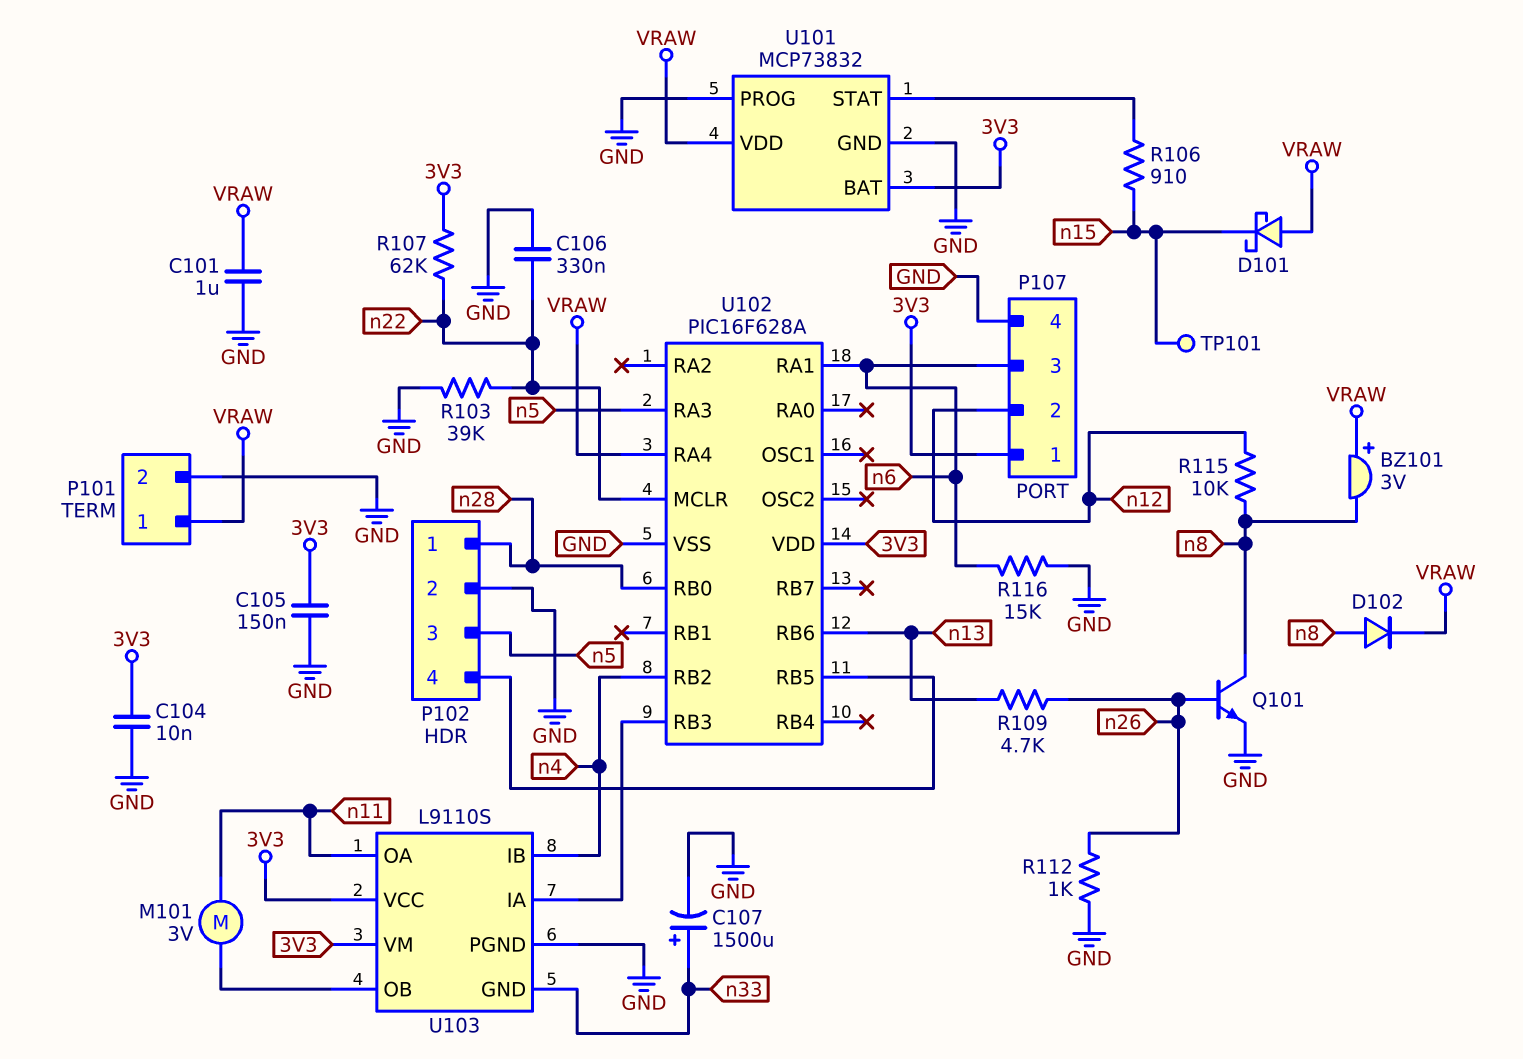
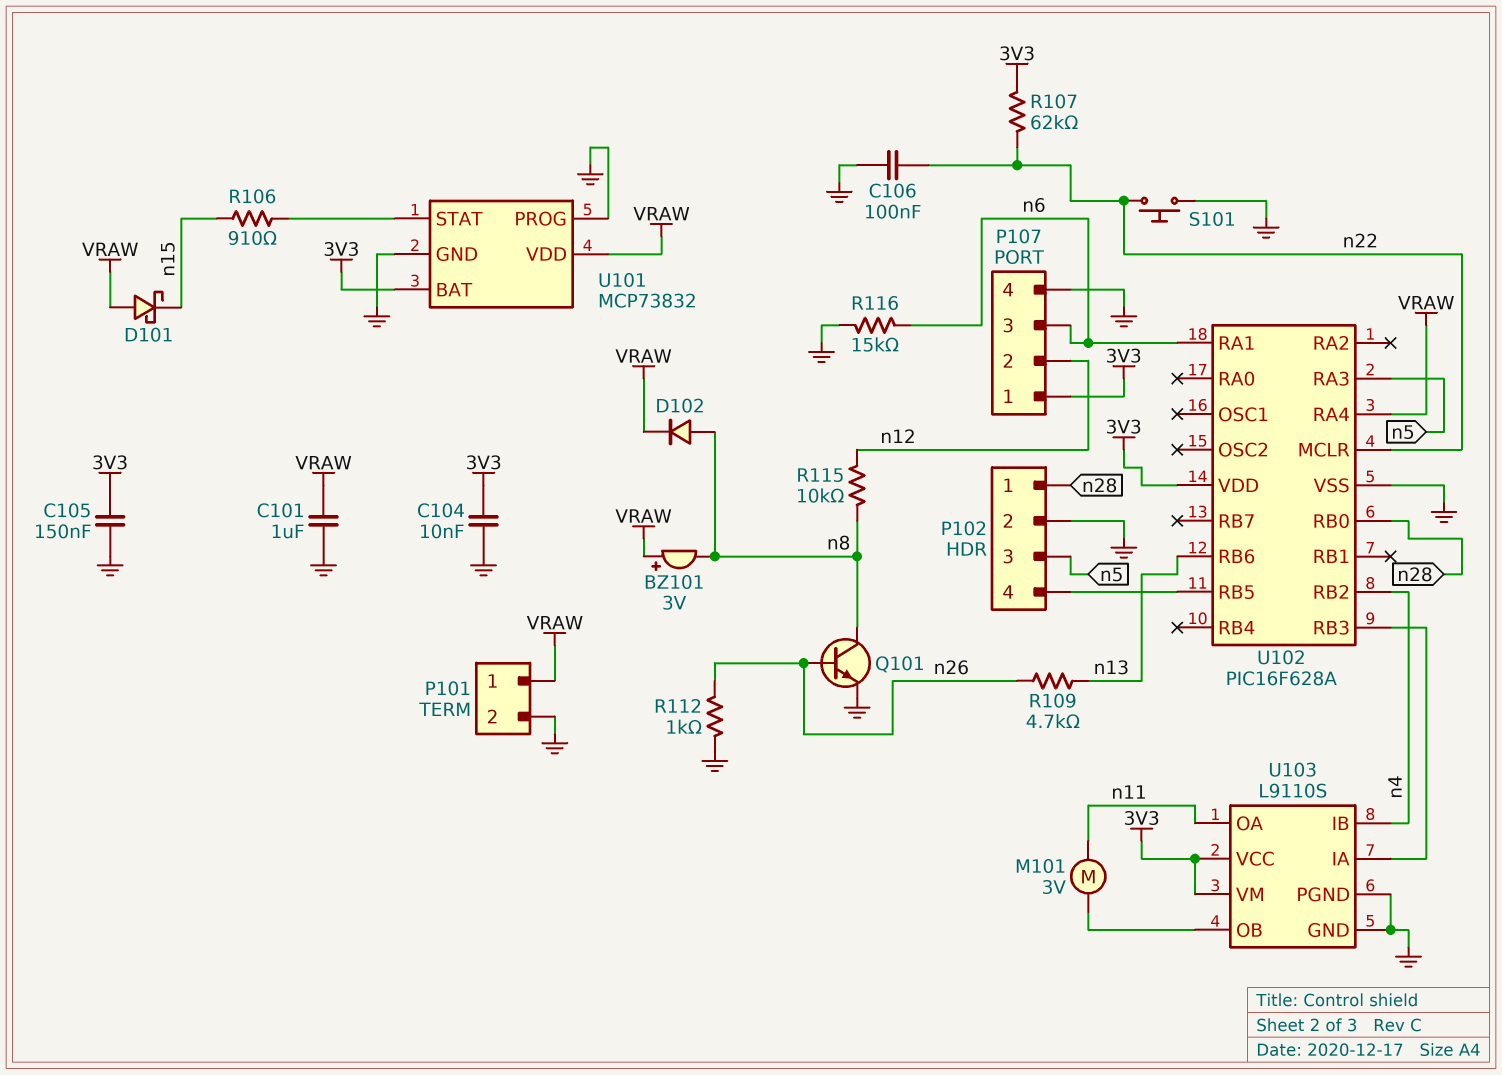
C106: 330nF (GND, n22) -> 100nF (GND, n22)
C107: 1500uF (plus n33, minus GND) -> none
R103: 39k (GND, n22) -> none
S101: none -> button (GND, n22)
TP101: test point (n15) -> none
U103 pin GND: n33 -> GND

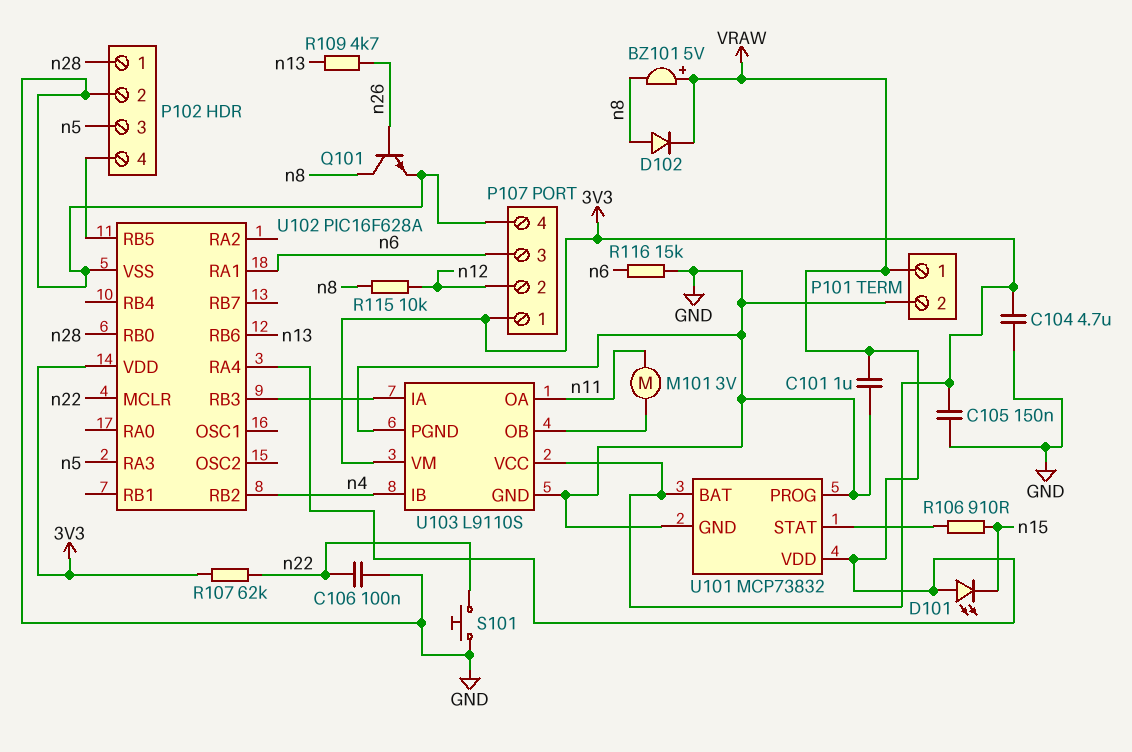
BZ101: buzzer 3V (plus VRAW, minus n8) -> buzzer 5V (plus VRAW, minus n8)
C104: 10nF (3V3, GND) -> 4.7uF (3V3, GND)
D101: schottky (A VRAW, K n15) -> LED (A VRAW, K n15)
R112: 1k (GND, n26) -> none

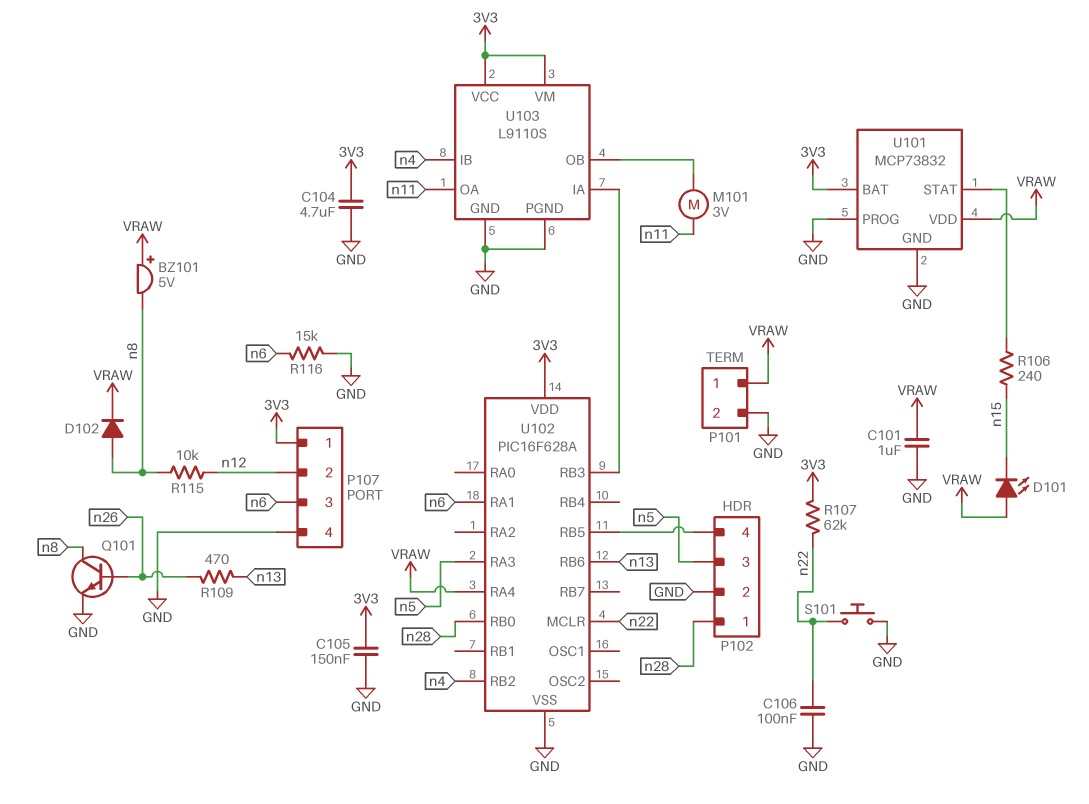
R106: 910 (U101/STAT, n15) -> 240 (U101/STAT, n15)
R109: 4.7k (n13, n26) -> 470 (n13, n26)

